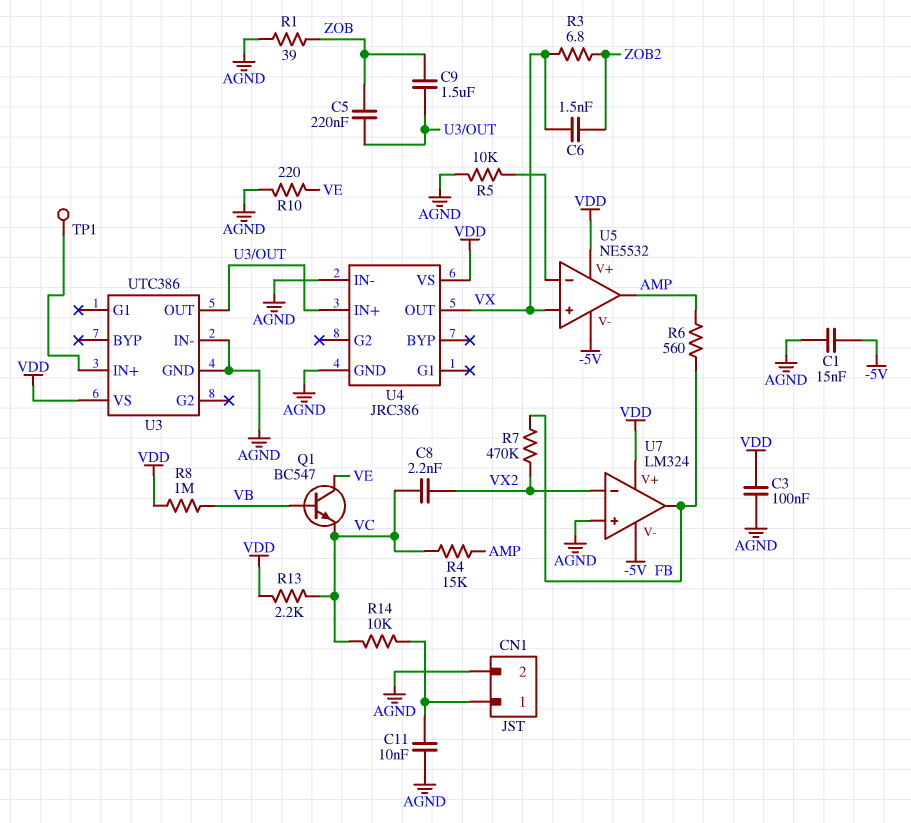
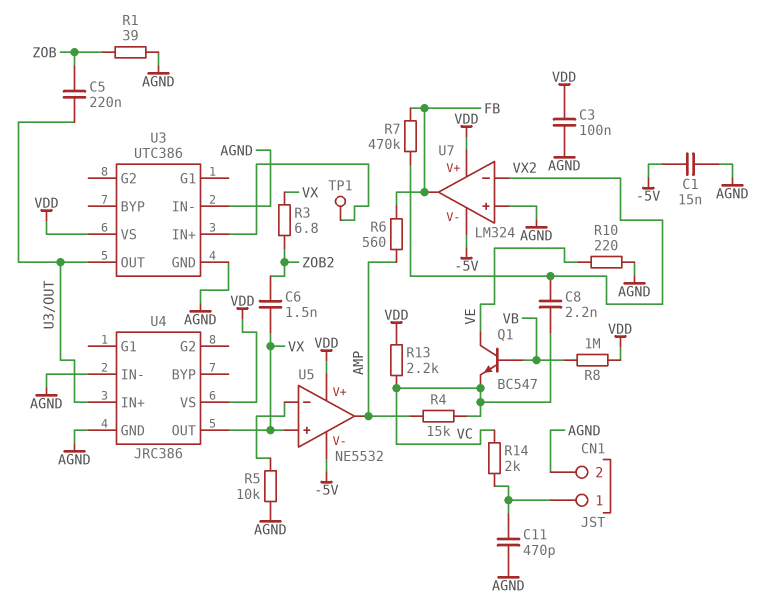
C9: 1.5uF (U3/OUT, ZOB) -> none
C11: 10nF (AGND, CN1/1) -> 470pF (AGND, CN1/1)
R14: 10k (CN1/1, VC) -> 2k (CN1/1, VC)

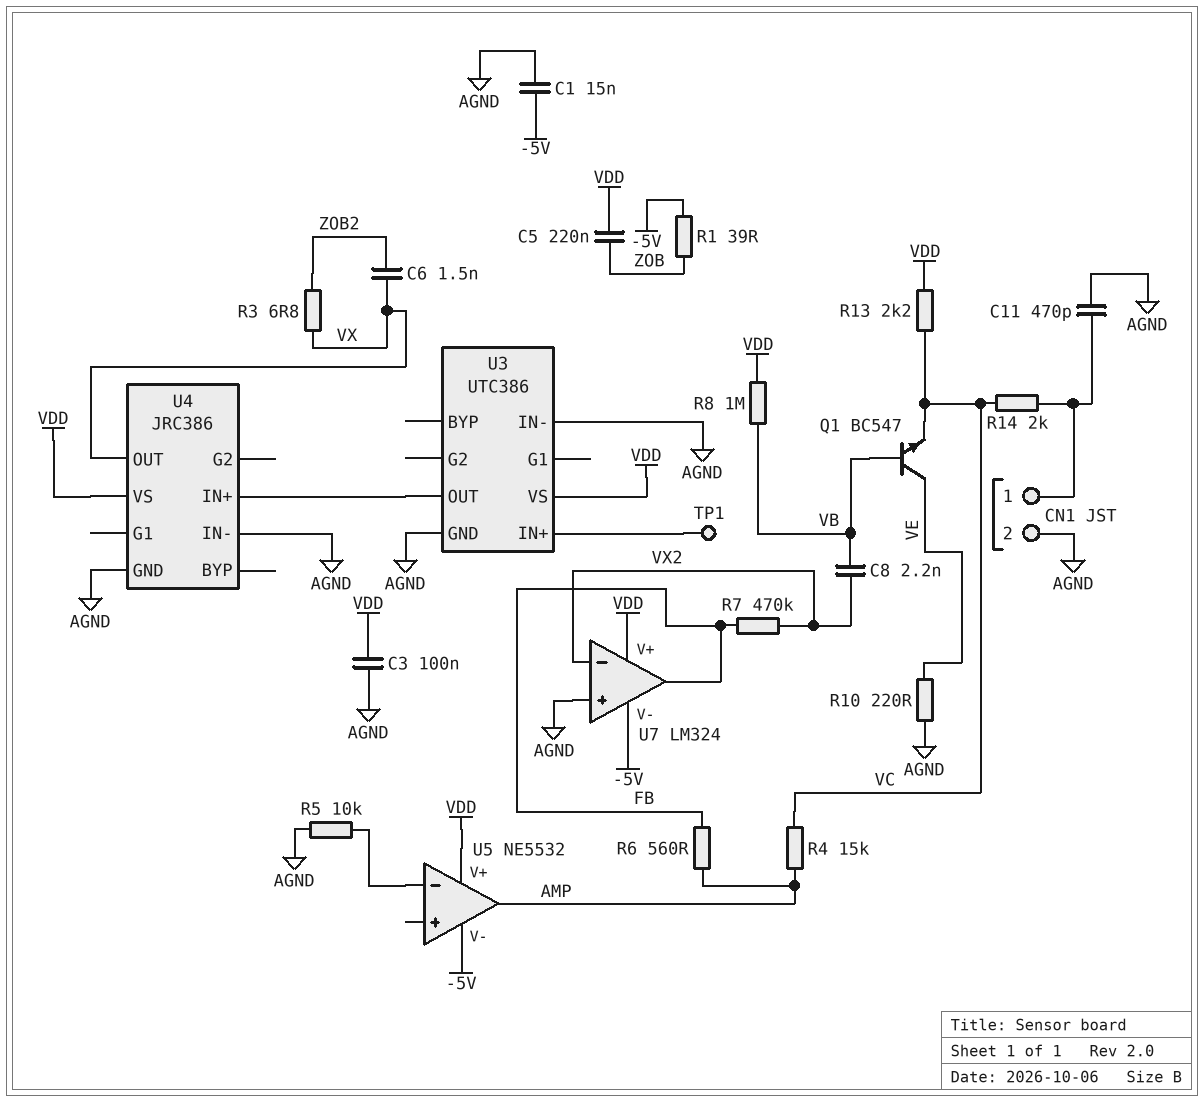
C5: 220nF (U3/OUT, ZOB) -> 220nF (VDD, ZOB)
C8: 2.2nF (VC, VX2) -> 2.2nF (VB, VX2)
R1: 39 (AGND, ZOB) -> 39 (-5V, ZOB)
U5 pin in+: VX -> none

